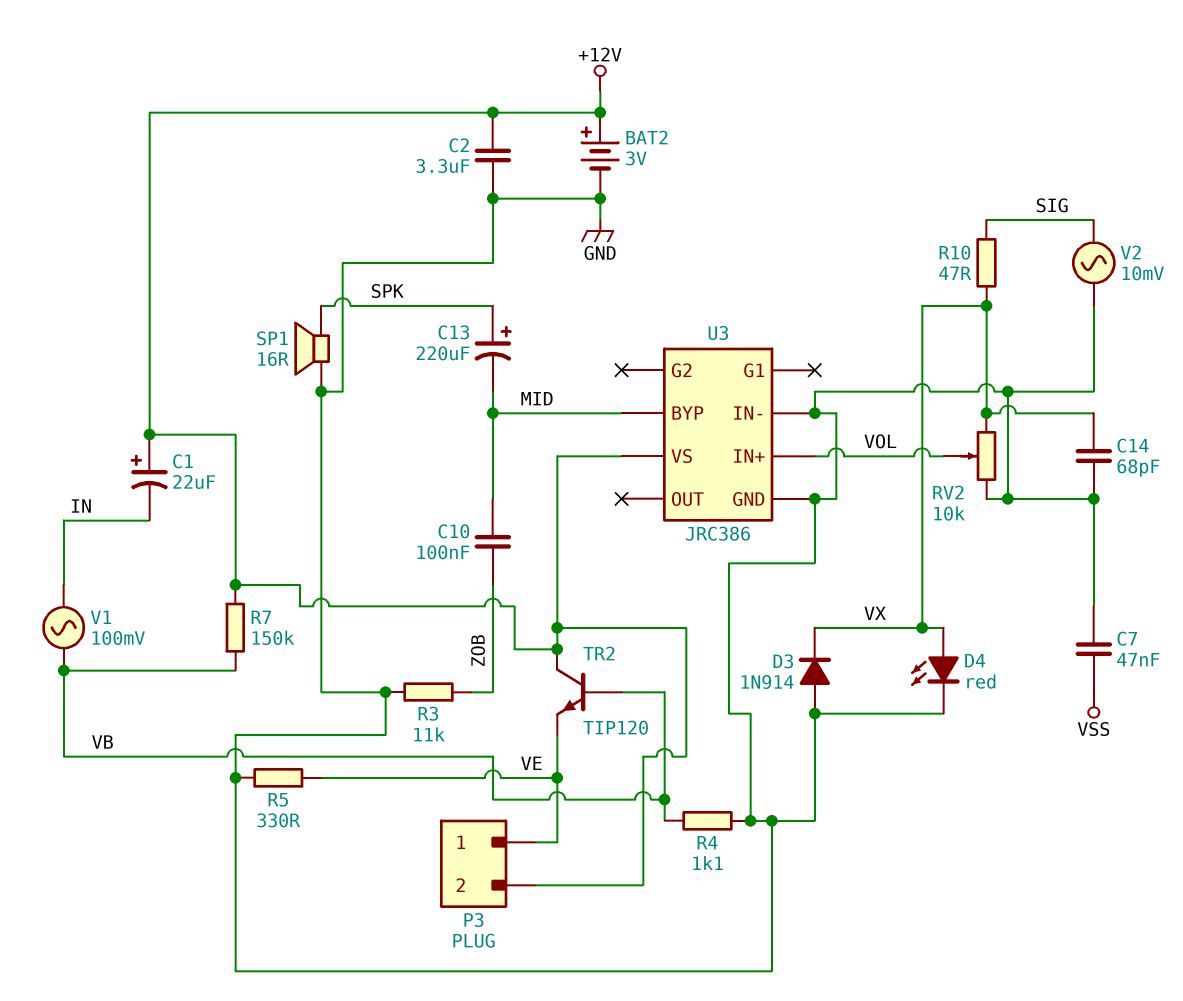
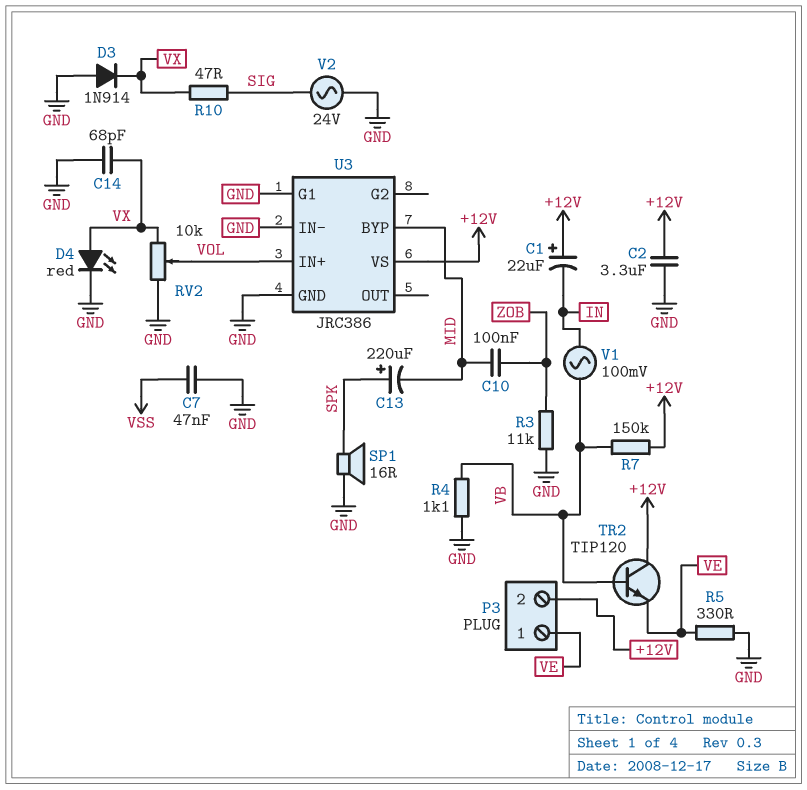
BAT2: 3V (plus +12V, minus GND) -> none
U3 pin G1: none -> GND
V2: AC 10mV (GND, SIG) -> AC 24V (GND, SIG)

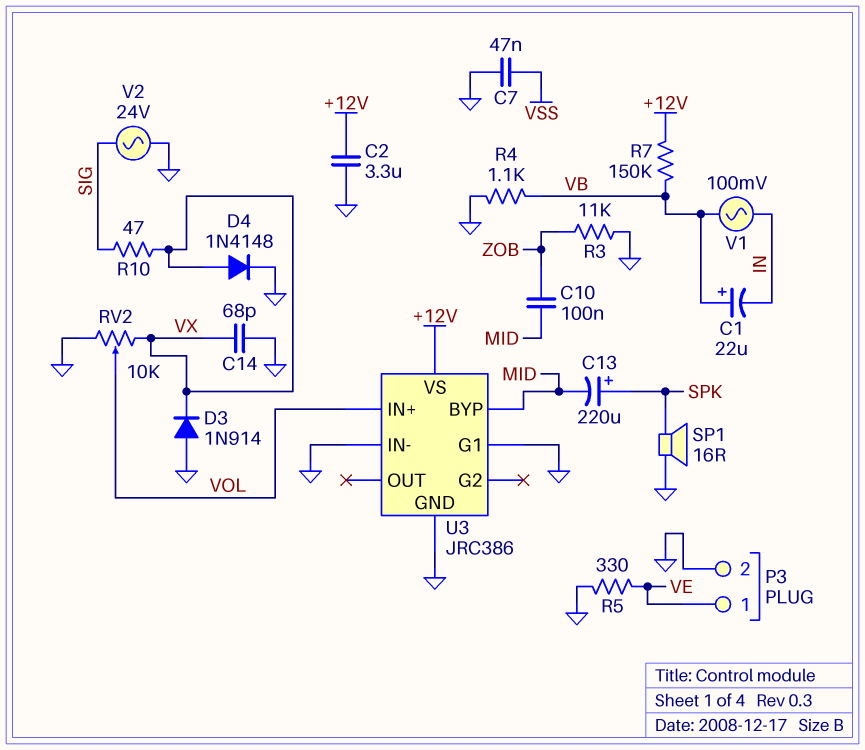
C1: 22uF (plus +12V, minus IN) -> 22uF (plus VB, minus IN)
D4: LED red (A VX, K GND) -> diode 1N4148 (A VX, K GND)
P3 pin 2: +12V -> GND
TR2: NPN TIP120 (B VB, C +12V, E VE) -> none

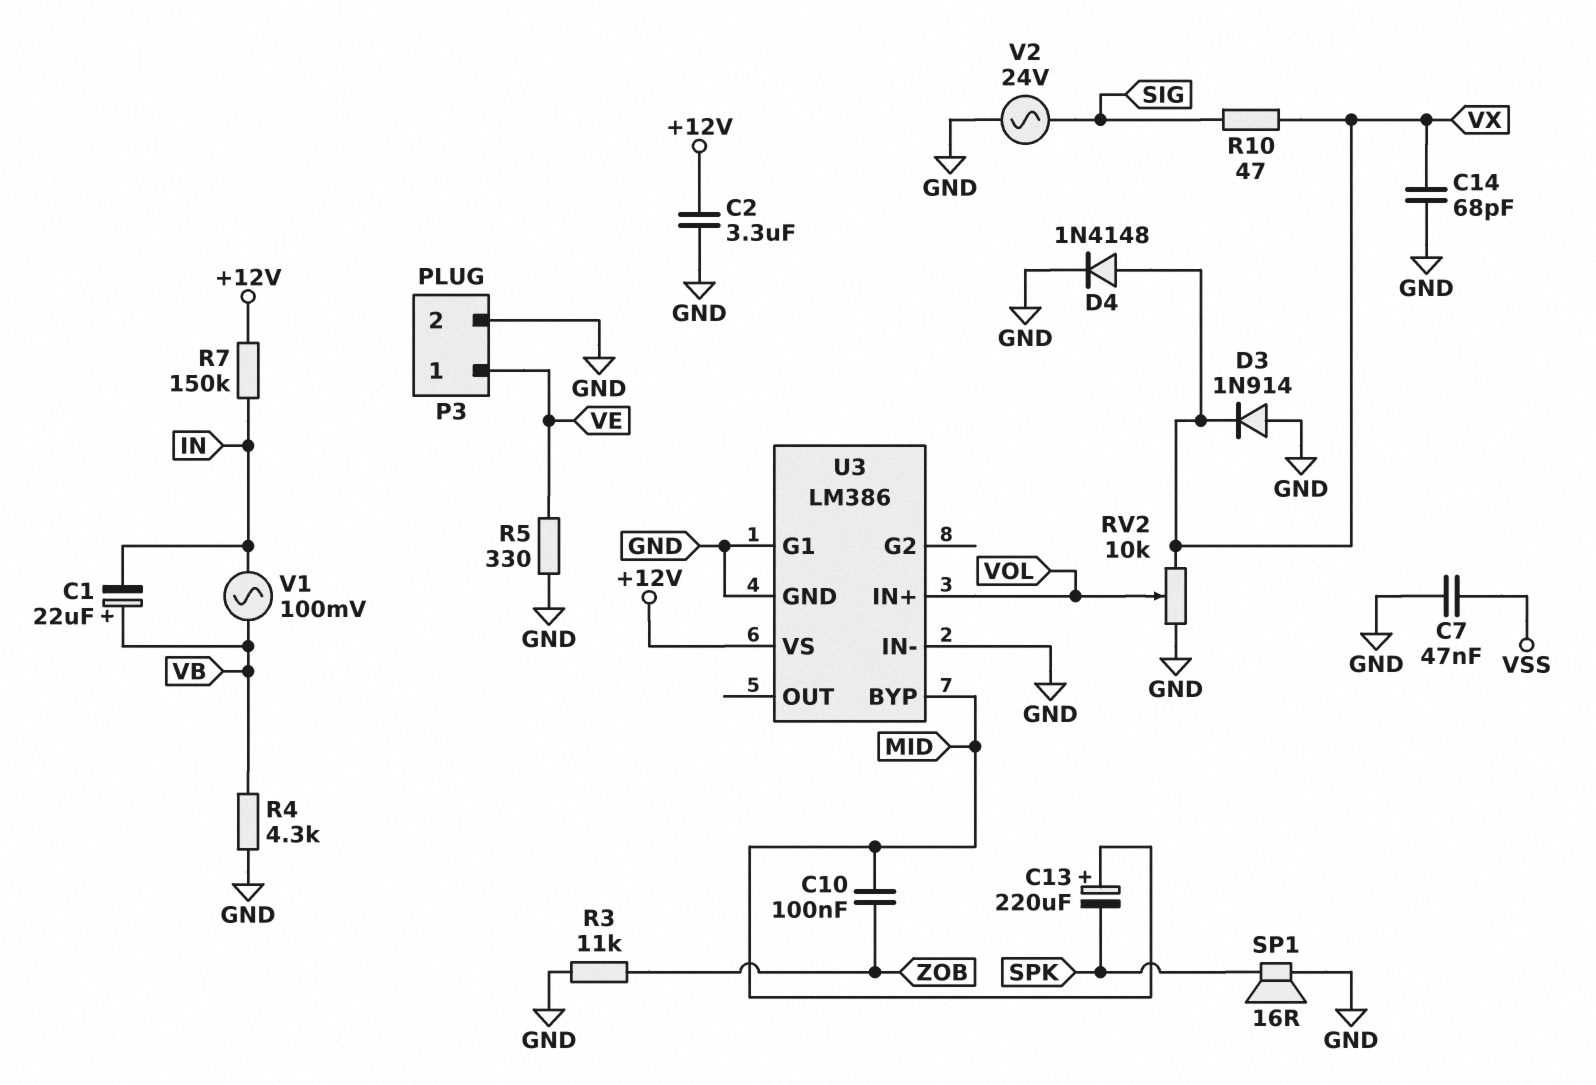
C13: 220uF (plus SPK, minus MID) -> 220uF (plus MID, minus SPK)
R4: 1.1k (GND, VB) -> 4.3k (GND, VB)
R7: 150k (+12V, VB) -> 150k (+12V, IN)
U3: JRC386 -> LM386

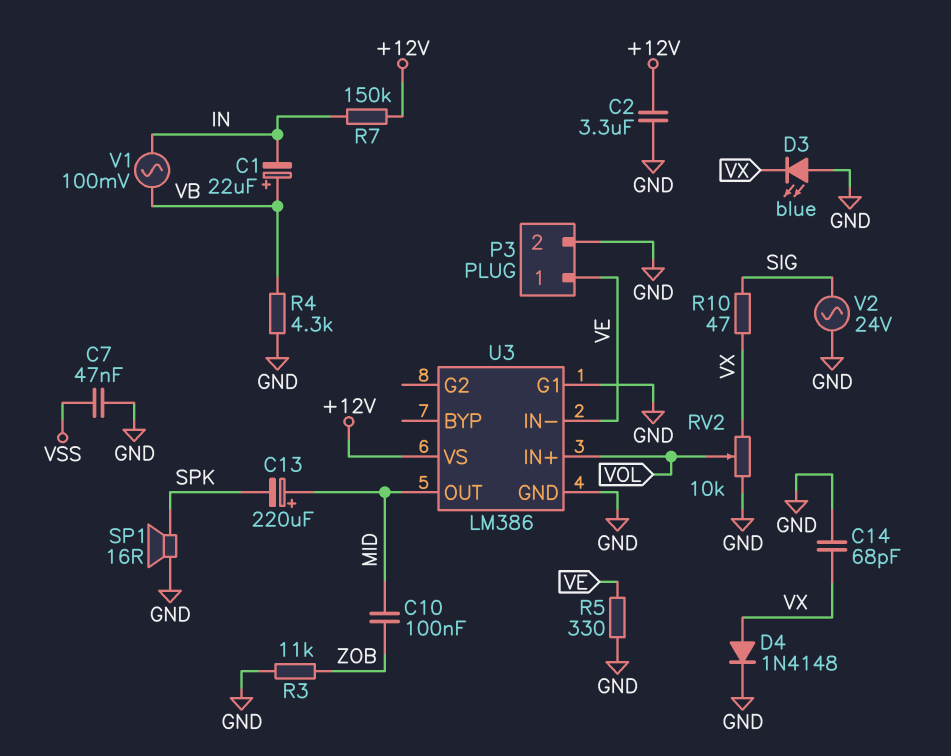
D3: diode 1N914 (A GND, K VX) -> LED blue (A GND, K VX)
U3 pin BYP: MID -> none
U3 pin IN-: GND -> VE
U3 pin OUT: none -> MID

